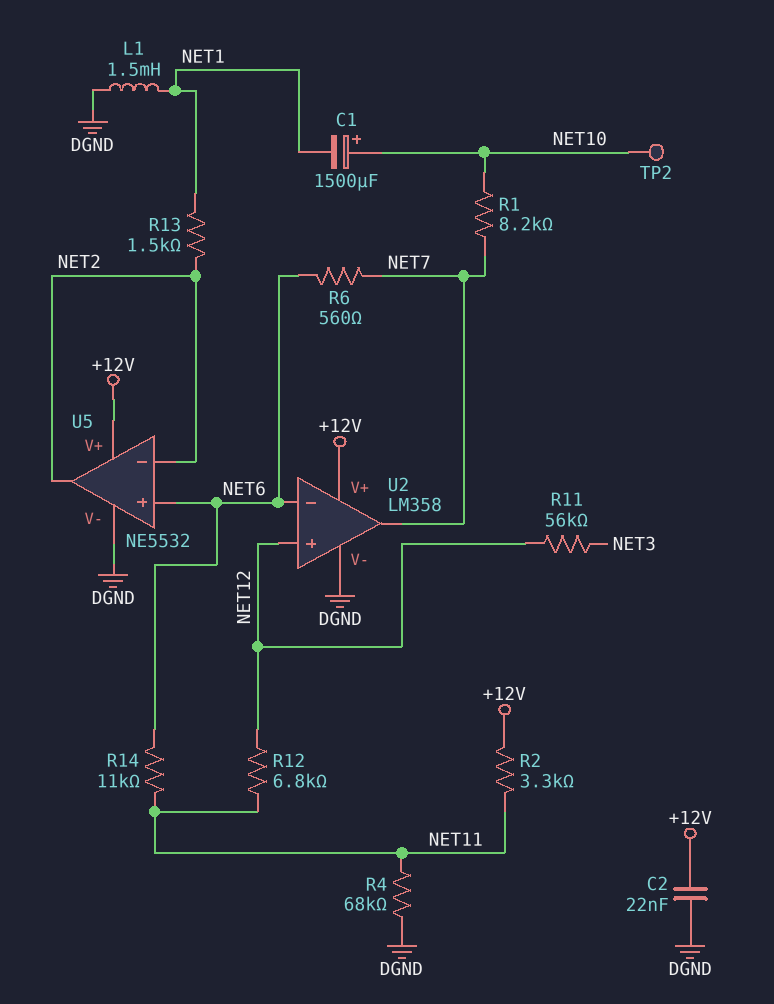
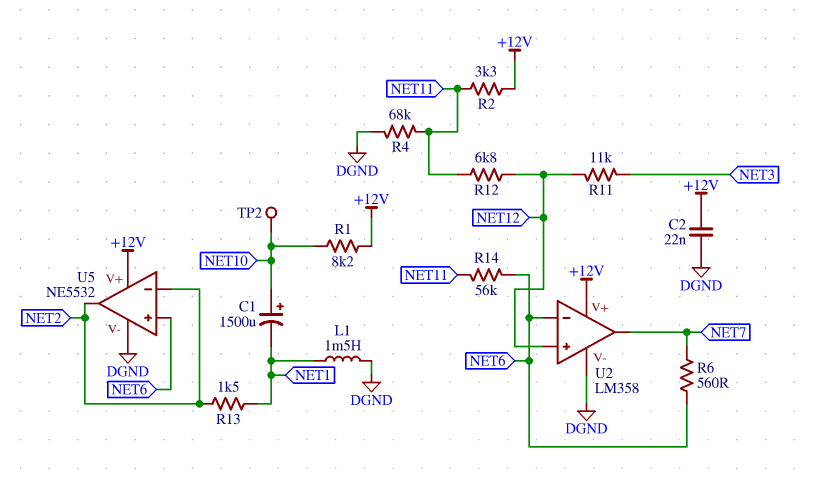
R1: 8.2k (NET7, NET10) -> 8.2k (+12V, NET10)
R11: 56k (NET3, NET12) -> 11k (NET3, NET12)
R14: 11k (NET6, NET11) -> 56k (NET6, NET11)

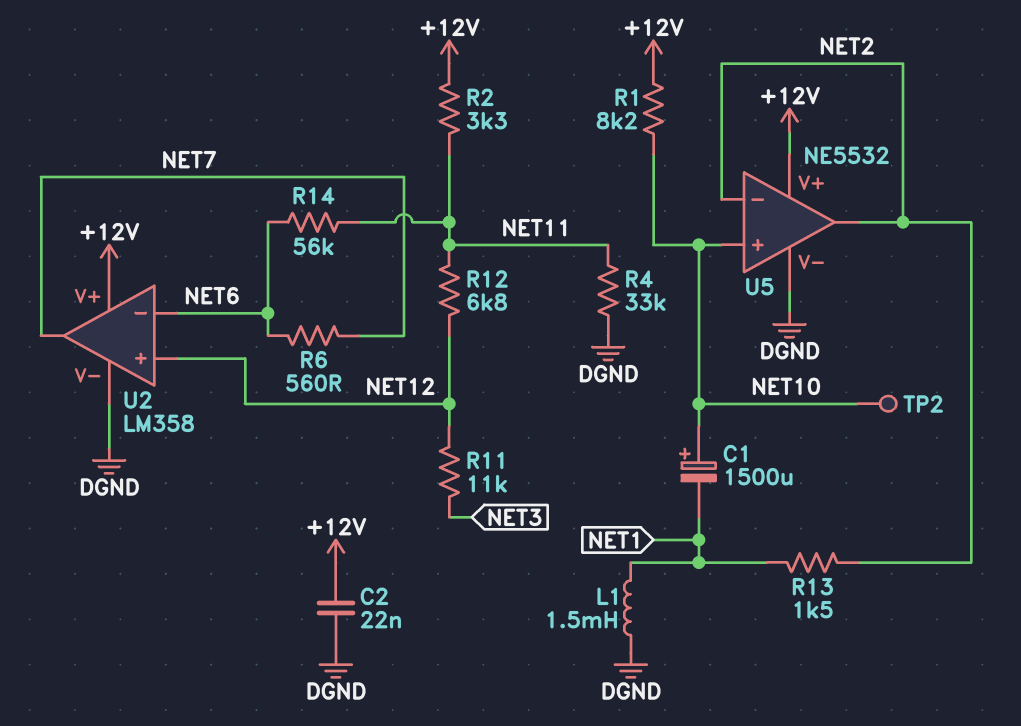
R4: 68k (DGND, NET11) -> 33k (DGND, NET11)
U5 pin in+: NET6 -> NET10

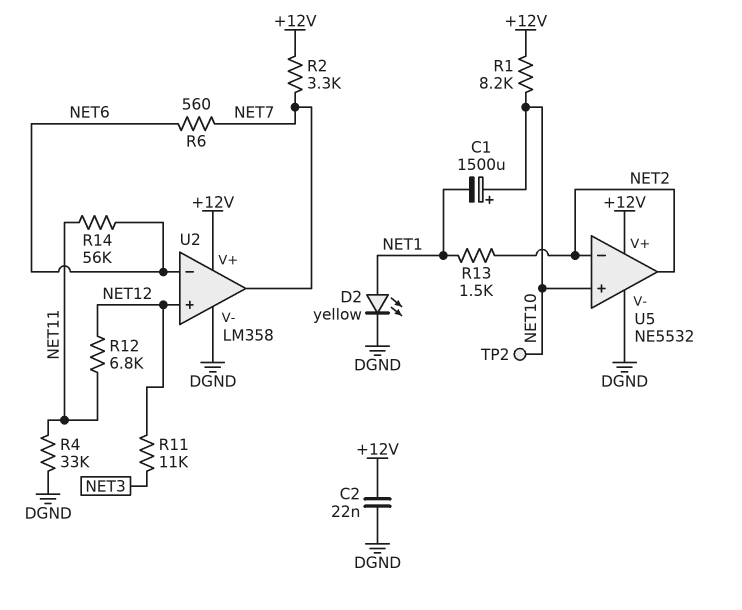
D2: none -> LED yellow (A NET1, K DGND)
L1: 1.5mH (DGND, NET1) -> none
R2: 3.3k (+12V, NET11) -> 3.3k (+12V, NET7)

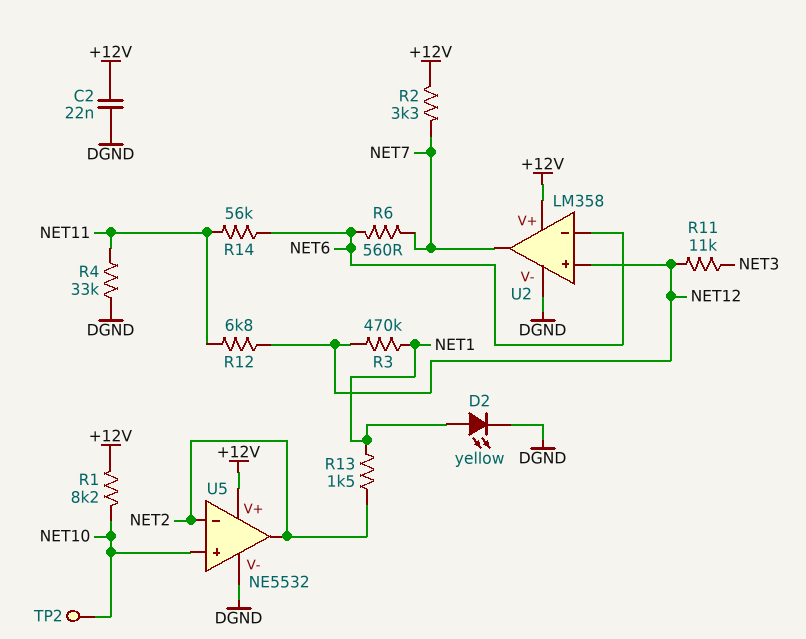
C1: 1500uF (plus NET10, minus NET1) -> none
R3: none -> 470k (NET1, NET12)

